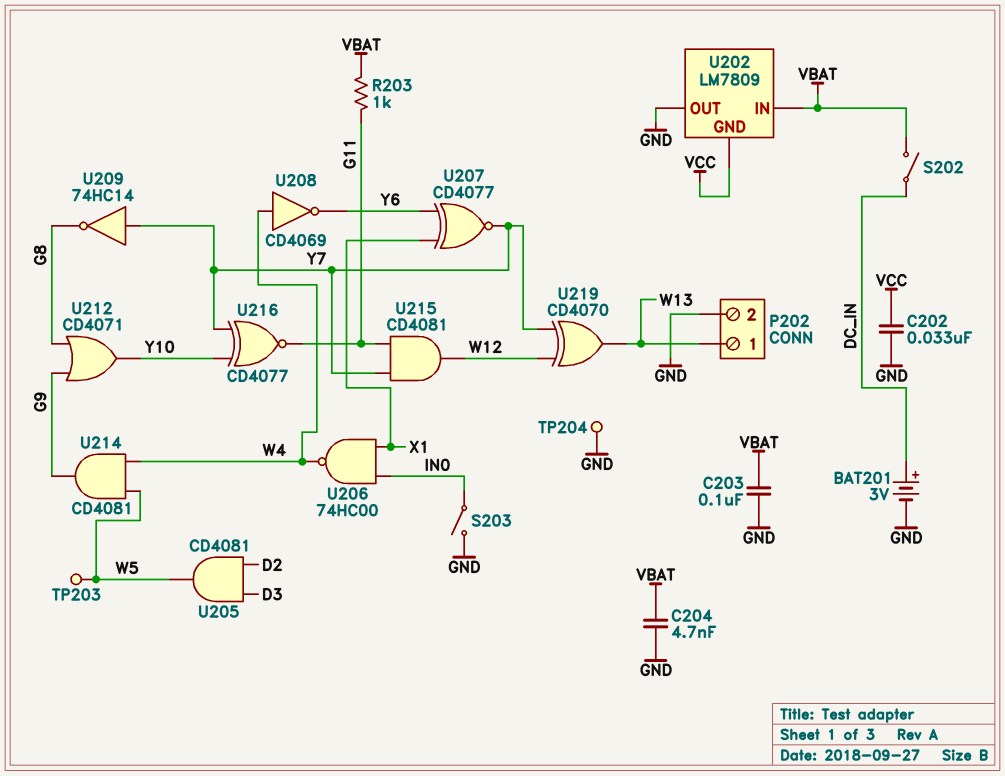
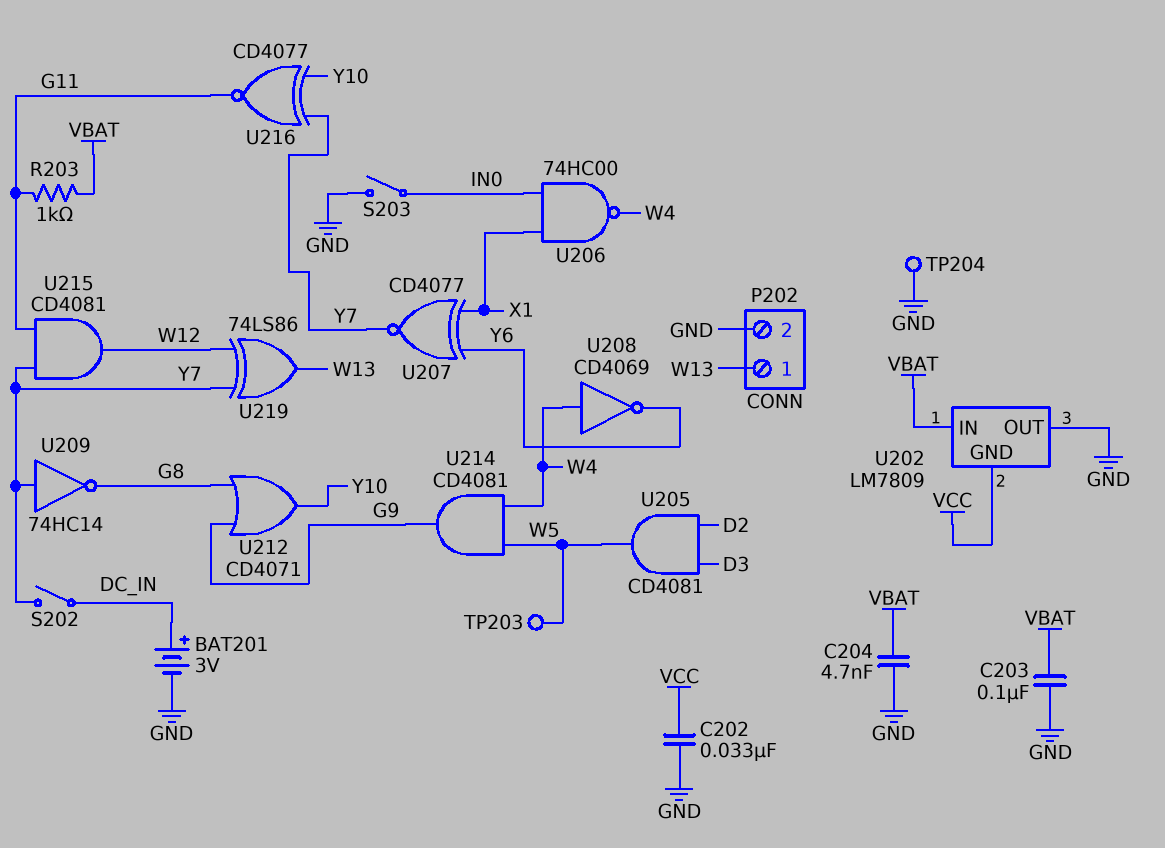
S202: switch (DC_IN, VBAT) -> switch (DC_IN, Y7)
U219: XOR CD4070 (in W12, in Y7, out W13) -> XOR 74LS86 (in W12, in Y7, out W13)

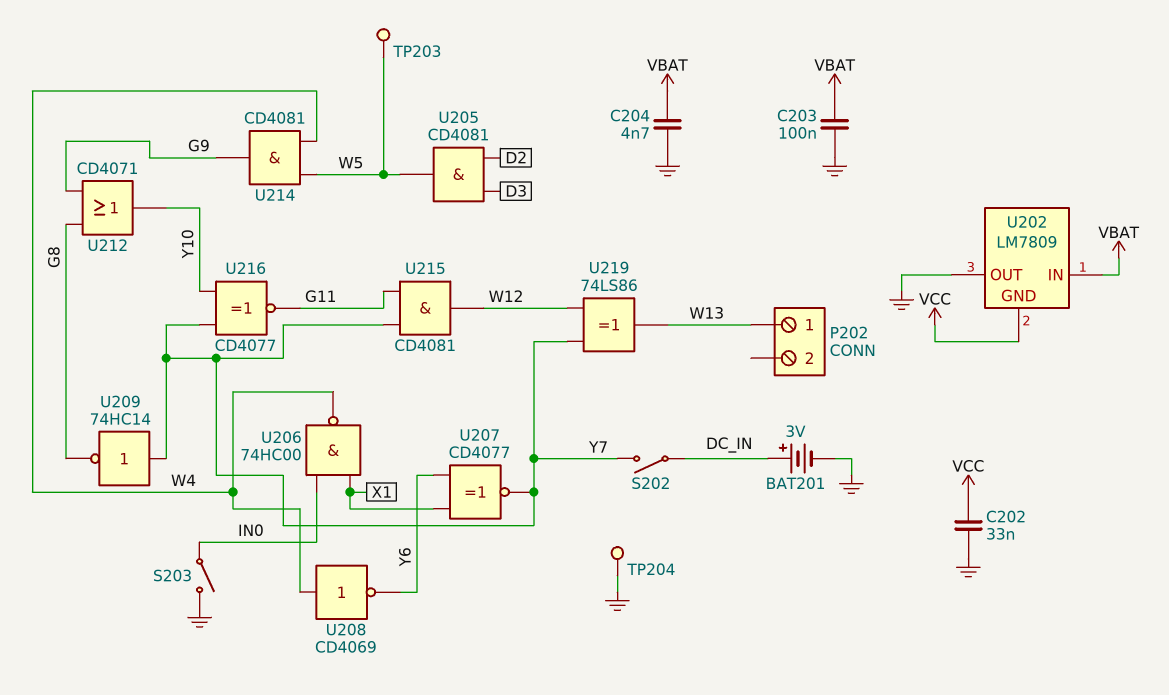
P202 pin 2: GND -> none
R203: 1k (G11, VBAT) -> none

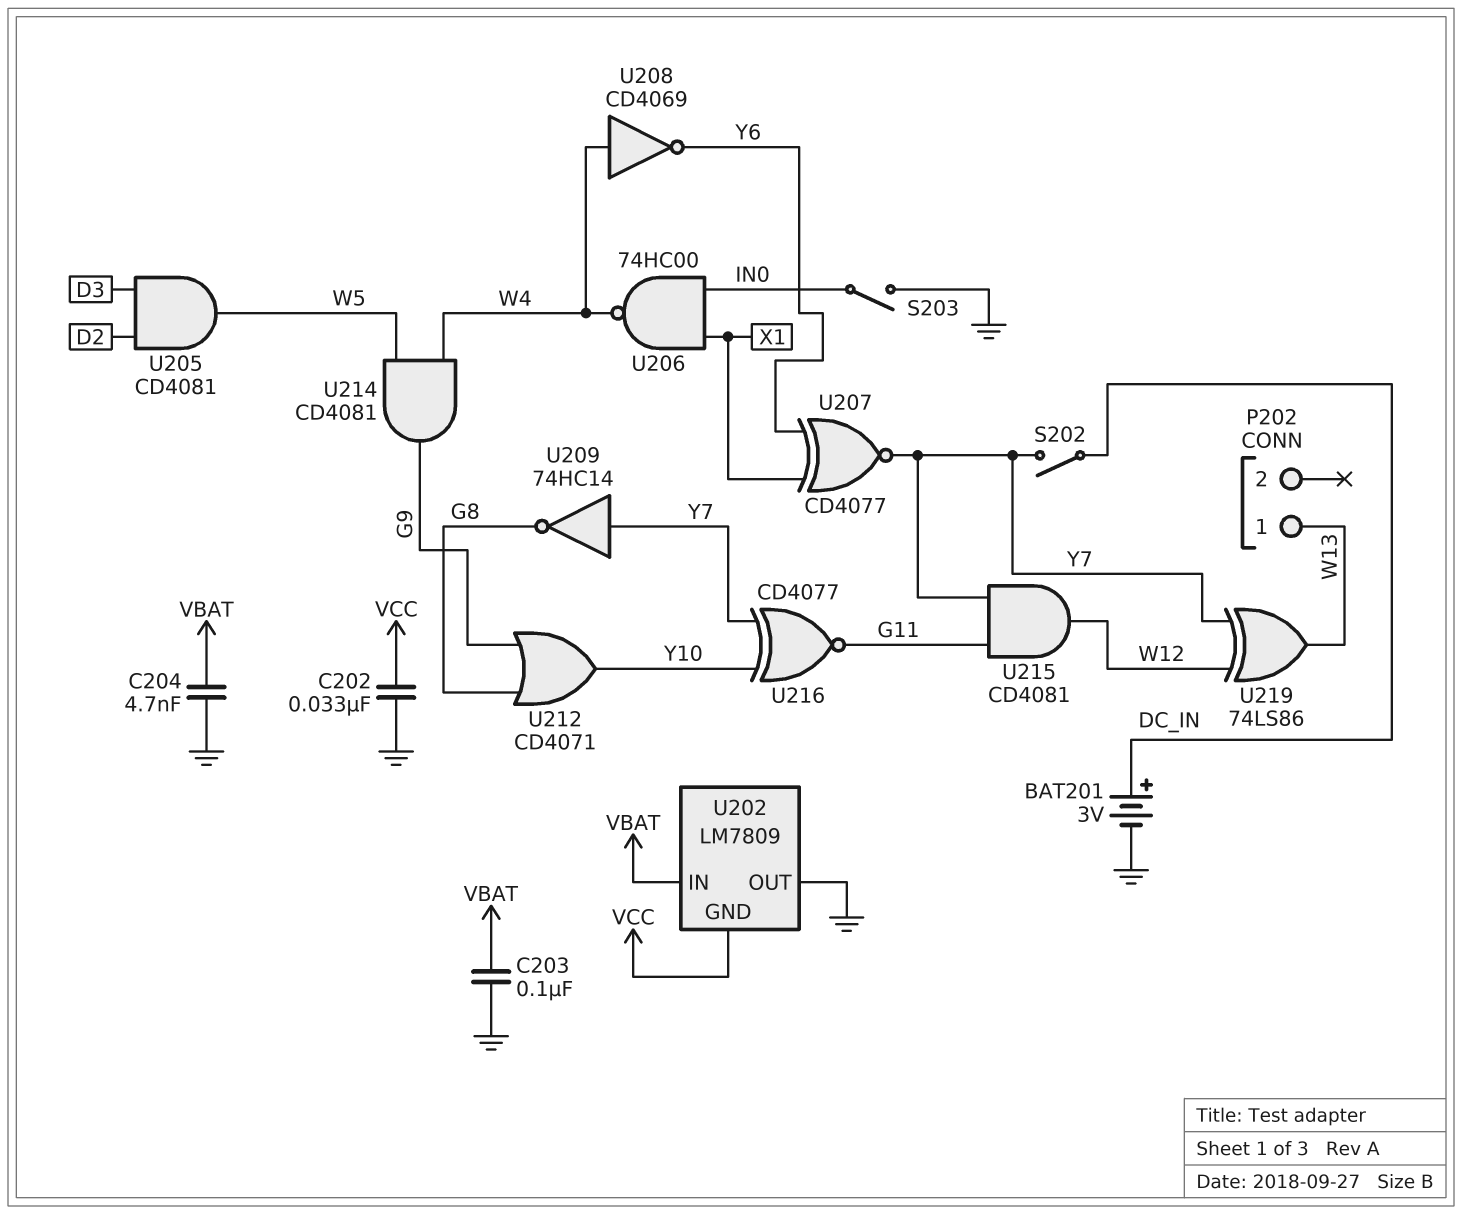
TP203: test point (W5) -> none
TP204: test point (GND) -> none

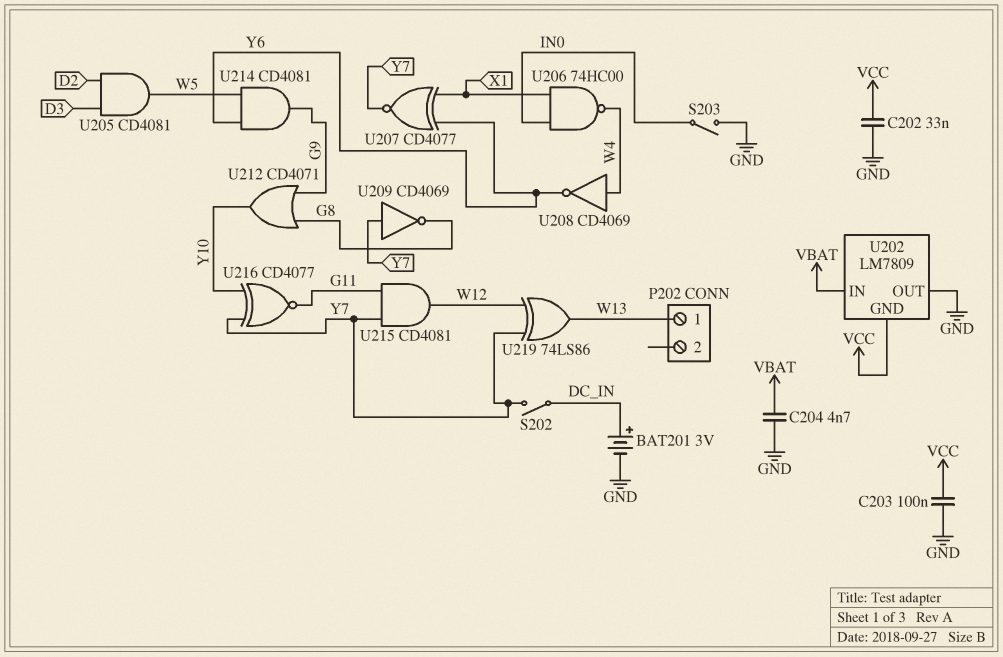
C203: 100nF (GND, VBAT) -> 100nF (GND, VCC)
U209: NOT 74HC14 (in Y7, out G8) -> NOT CD4069 (in Y7, out G8)
U214: AND CD4081 (in W4, in W5, out G9) -> AND CD4081 (in W5, in Y6, out G9)

